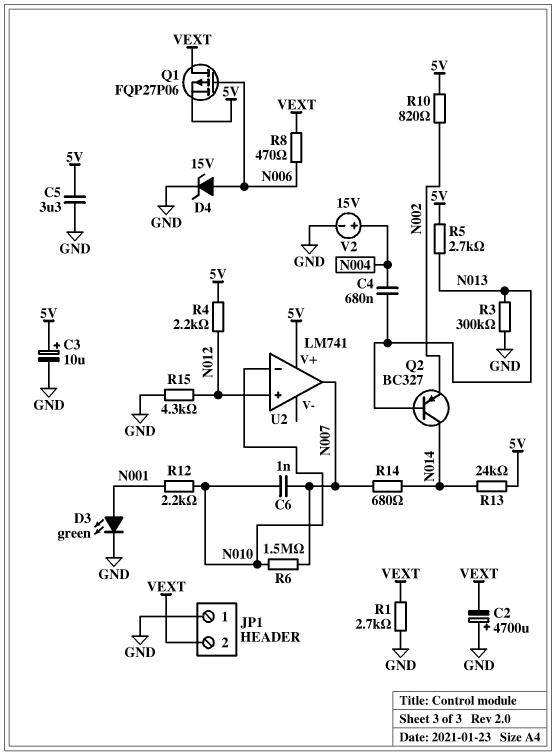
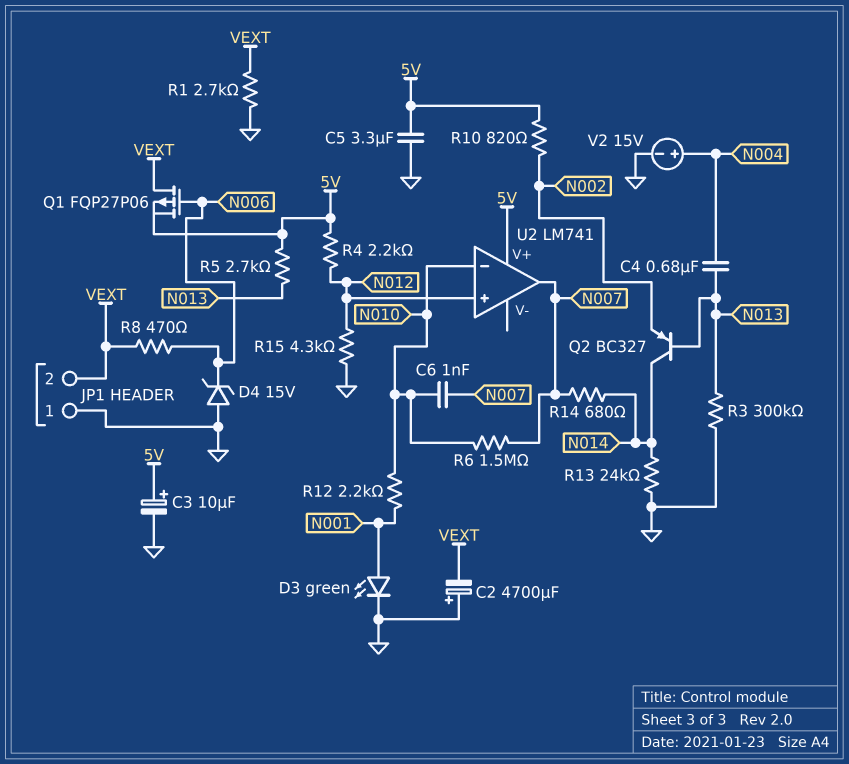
D4: zener 15V (A N006, K GND) -> zener 15V (A GND, K N006)
R13: 24k (5V, N014) -> 24k (GND, N014)

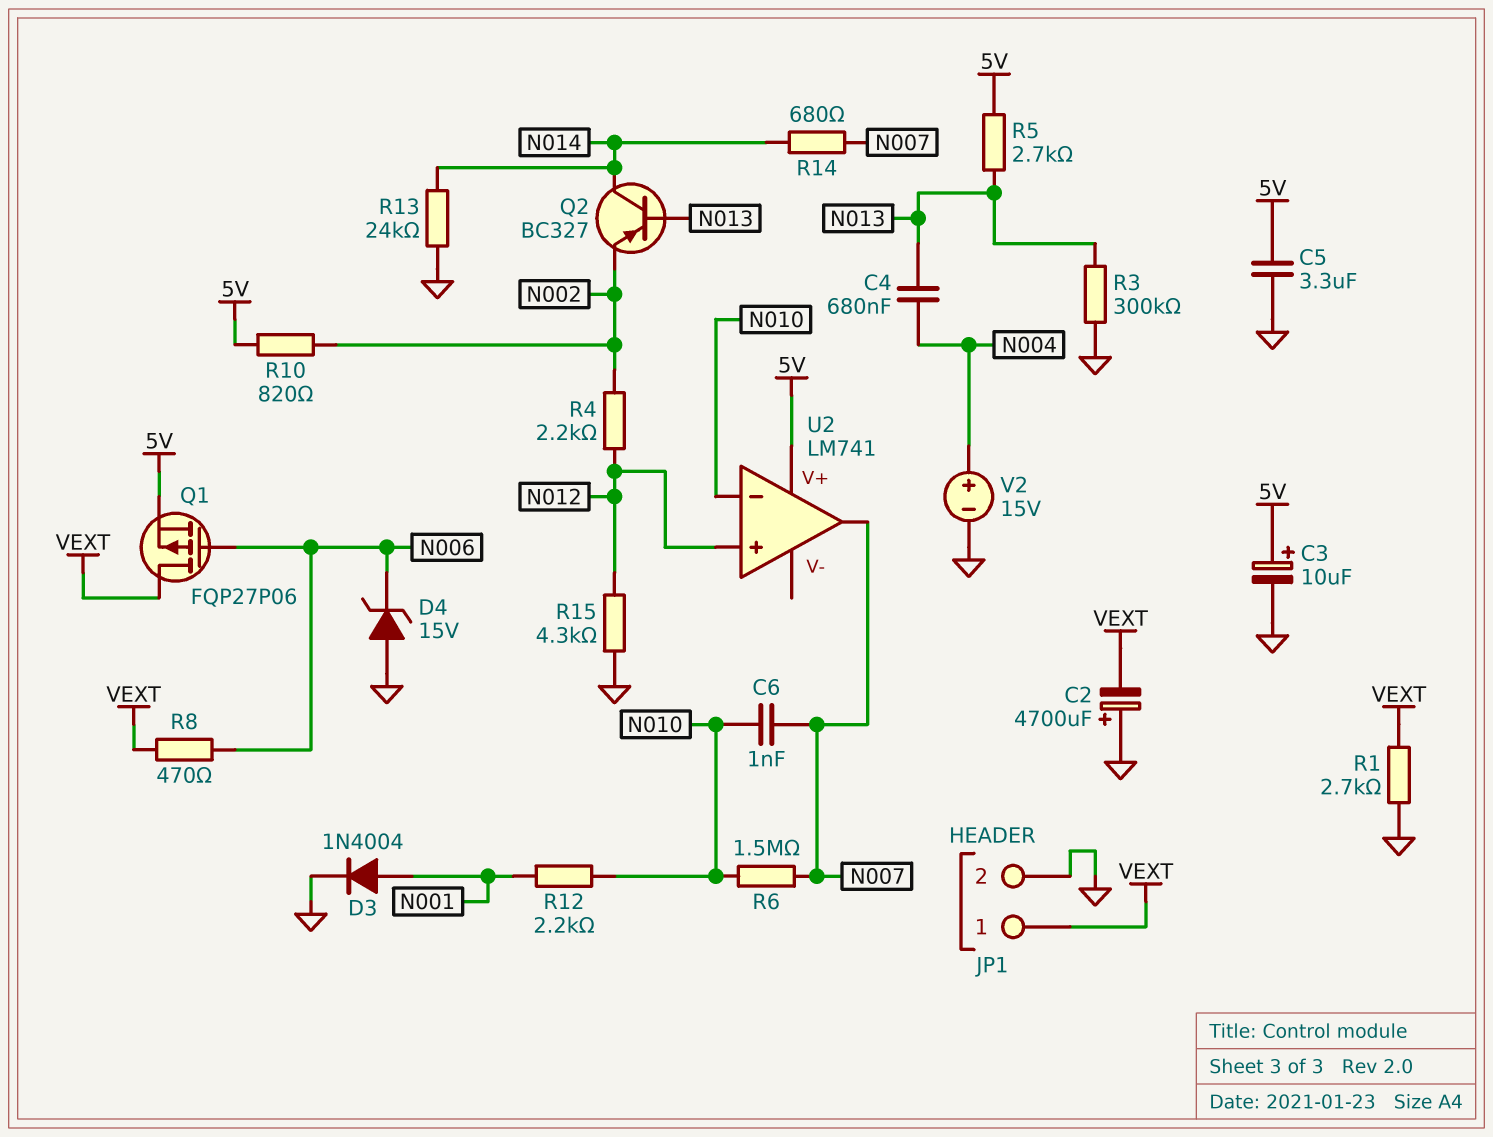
D3: LED green (A N001, K GND) -> diode 1N4004 (A N001, K GND)
JP1 pin 1: GND -> VEXT
JP1 pin 2: VEXT -> GND
R4: 2.2k (5V, N012) -> 2.2k (N002, N012)

